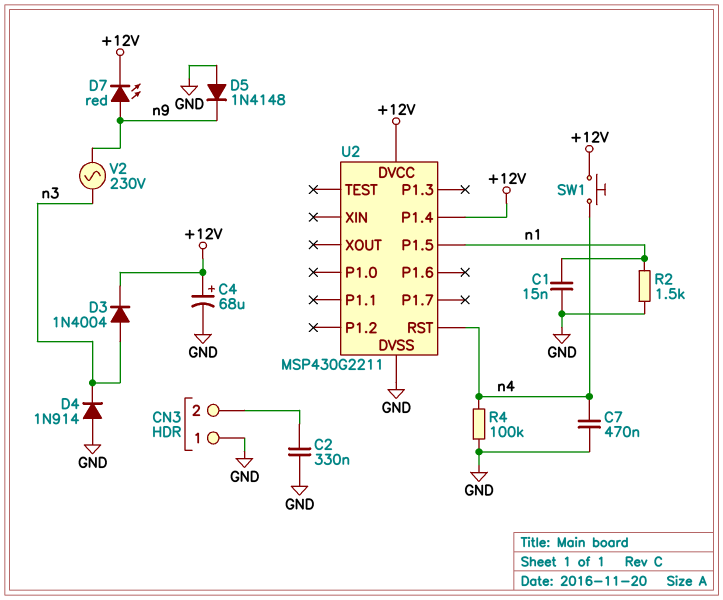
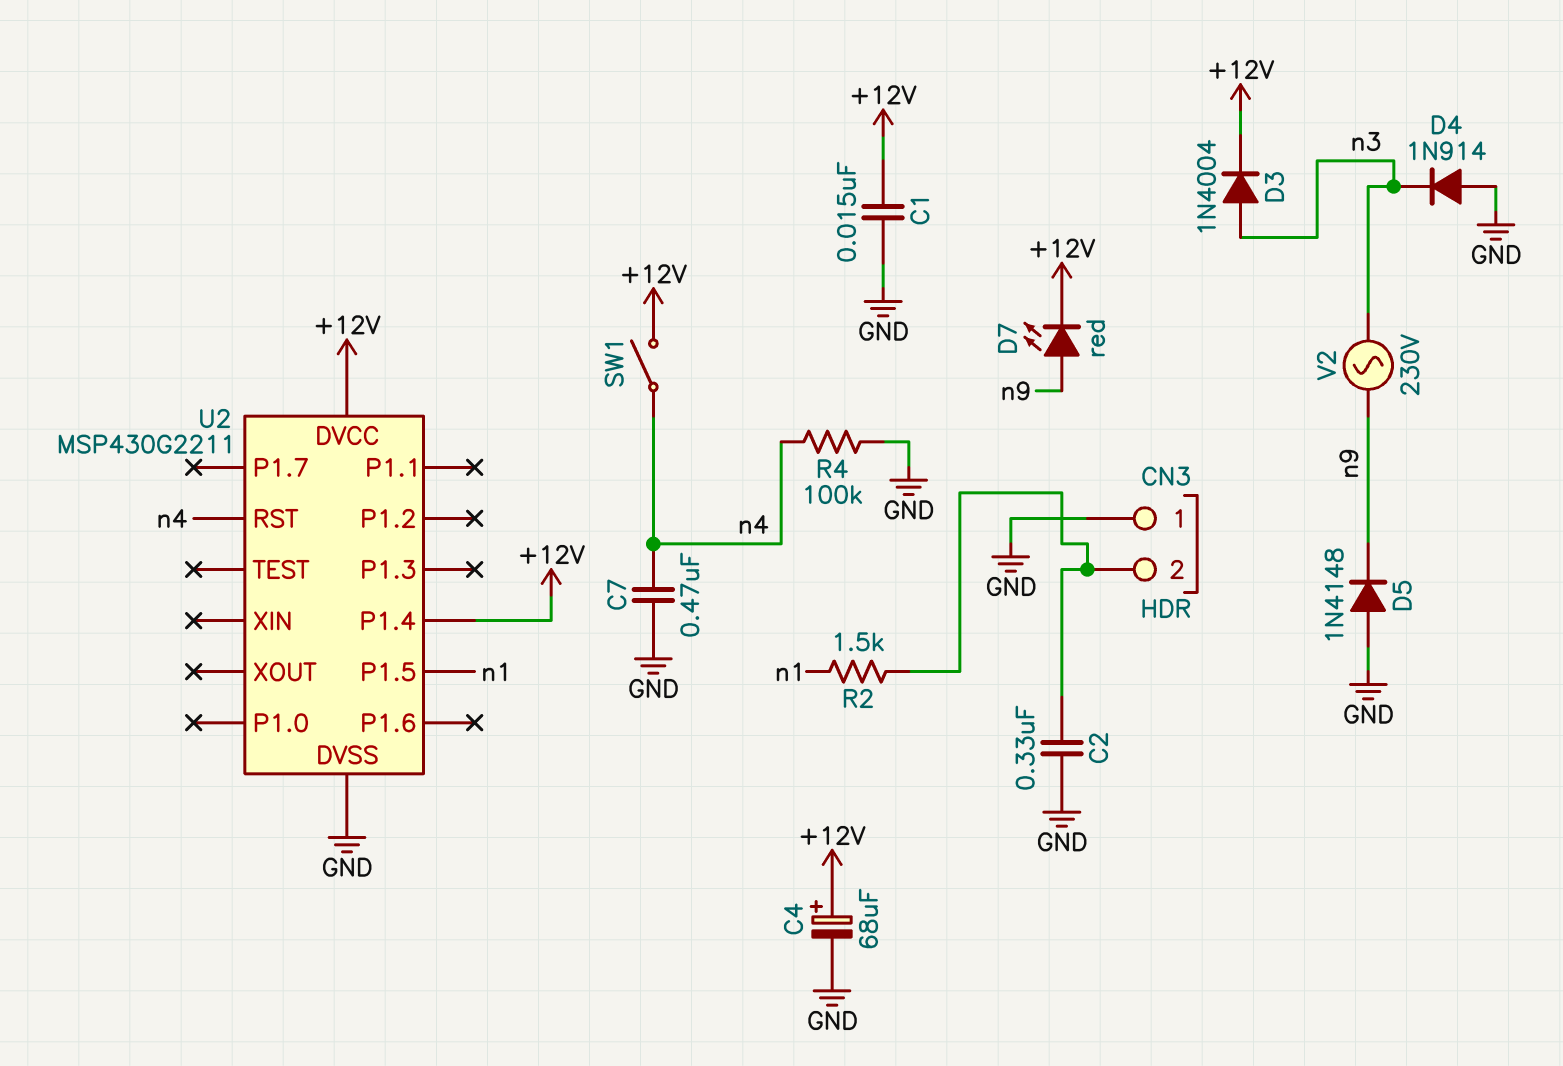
C1: 15nF (GND, n1) -> 15nF (+12V, GND)
R2: 1.5k (GND, n1) -> 1.5k (CN3/2, n1)
SW1: button (+12V, n4) -> switch (+12V, n4)

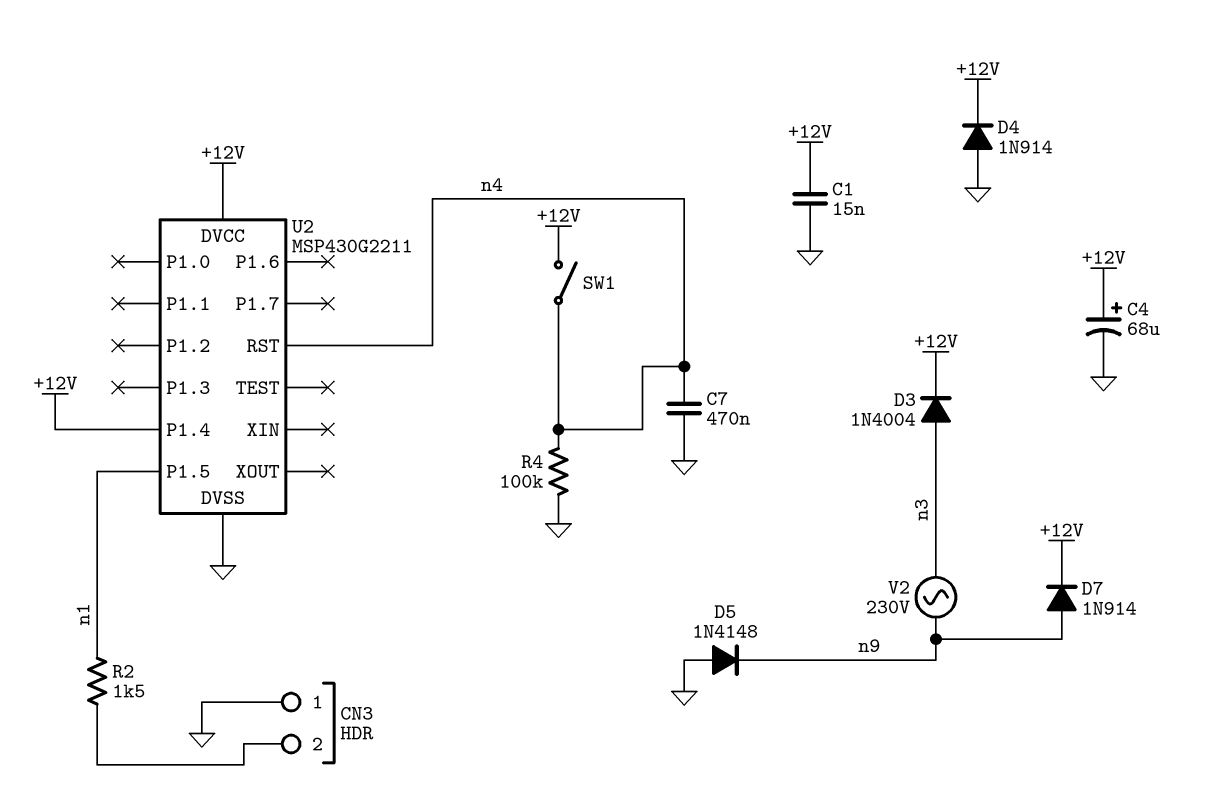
C2: 330nF (CN3/2, GND) -> none
D4: diode 1N914 (A GND, K n3) -> diode 1N914 (A GND, K +12V)
D7: LED red (A n9, K +12V) -> diode 1N914 (A n9, K +12V)

